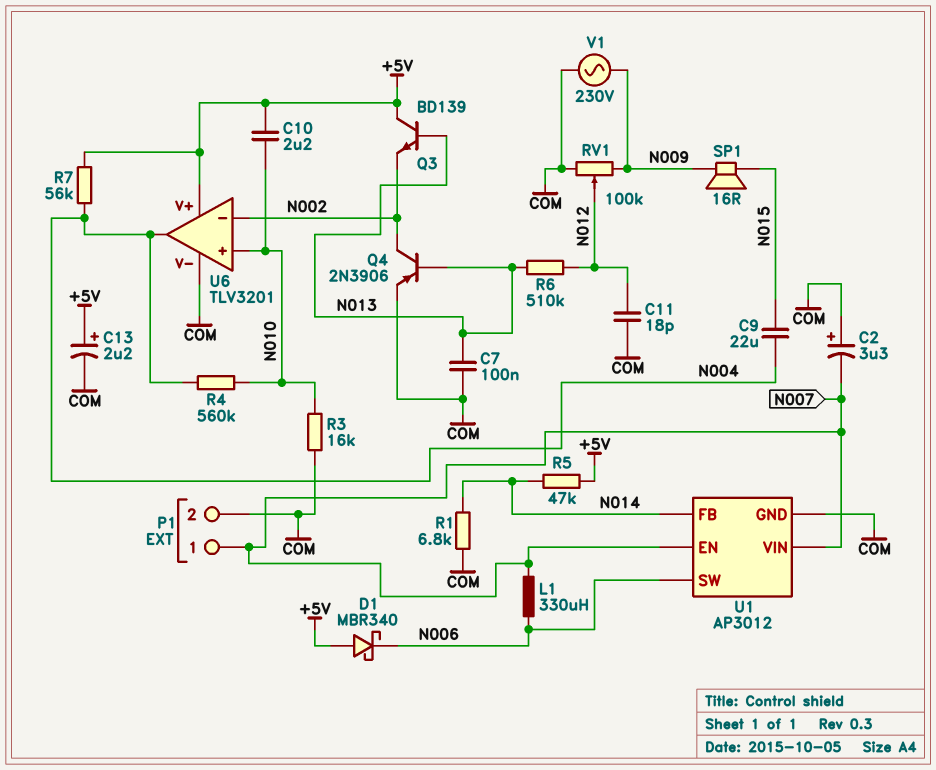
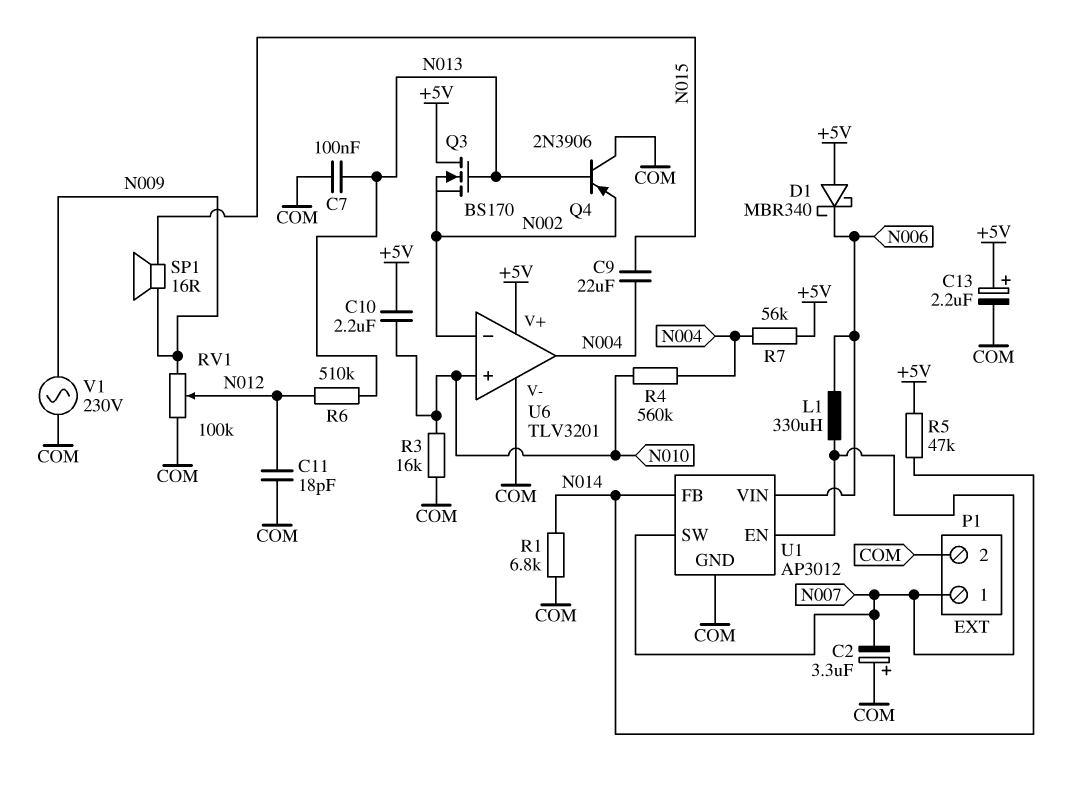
Q3: NPN BD139 (B N013, C +5V, E N002) -> NMOS BS170 (G N013, D +5V, S N002)
Q4: PNP 2N3906 (B N013, C N002, E COM) -> PNP 2N3906 (B N013, C COM, E N002)
U1 pin SW: N006 -> N007
U1 pin VIN: N007 -> N006

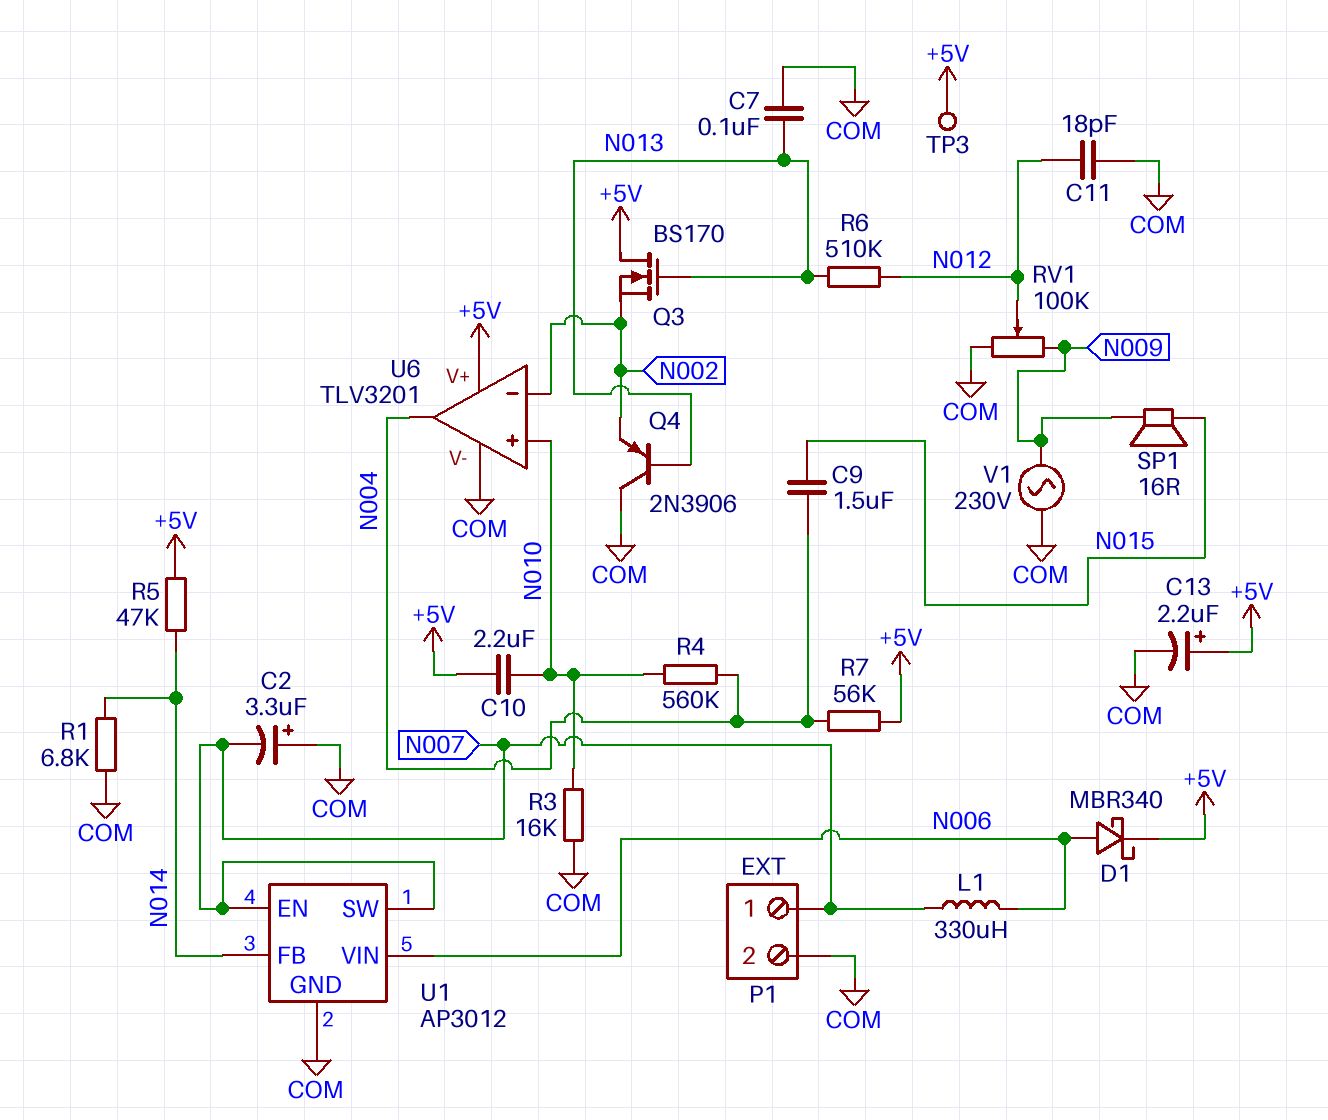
C9: 22uF (N004, N015) -> 1.5uF (N004, N015)
D1: schottky MBR340 (A +5V, K N006) -> schottky MBR340 (A N006, K +5V)
TP3: none -> test point (+5V)

